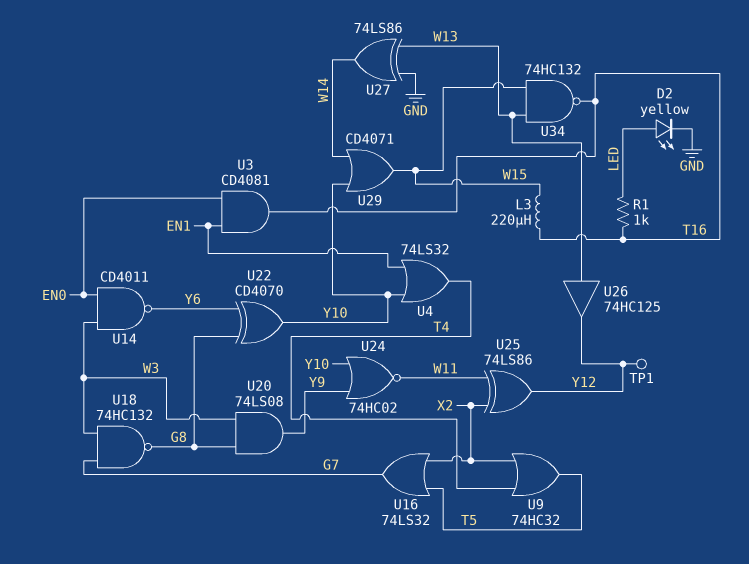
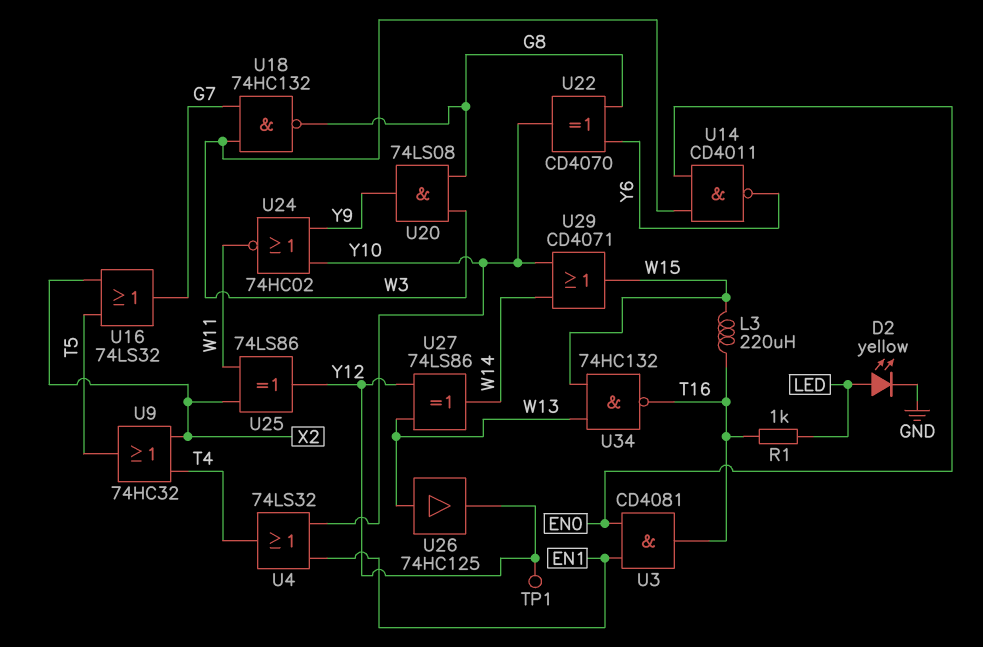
U27: XOR 74LS86 (in GND, in W13, out W14) -> XOR 74LS86 (in W13, in Y12, out W14)

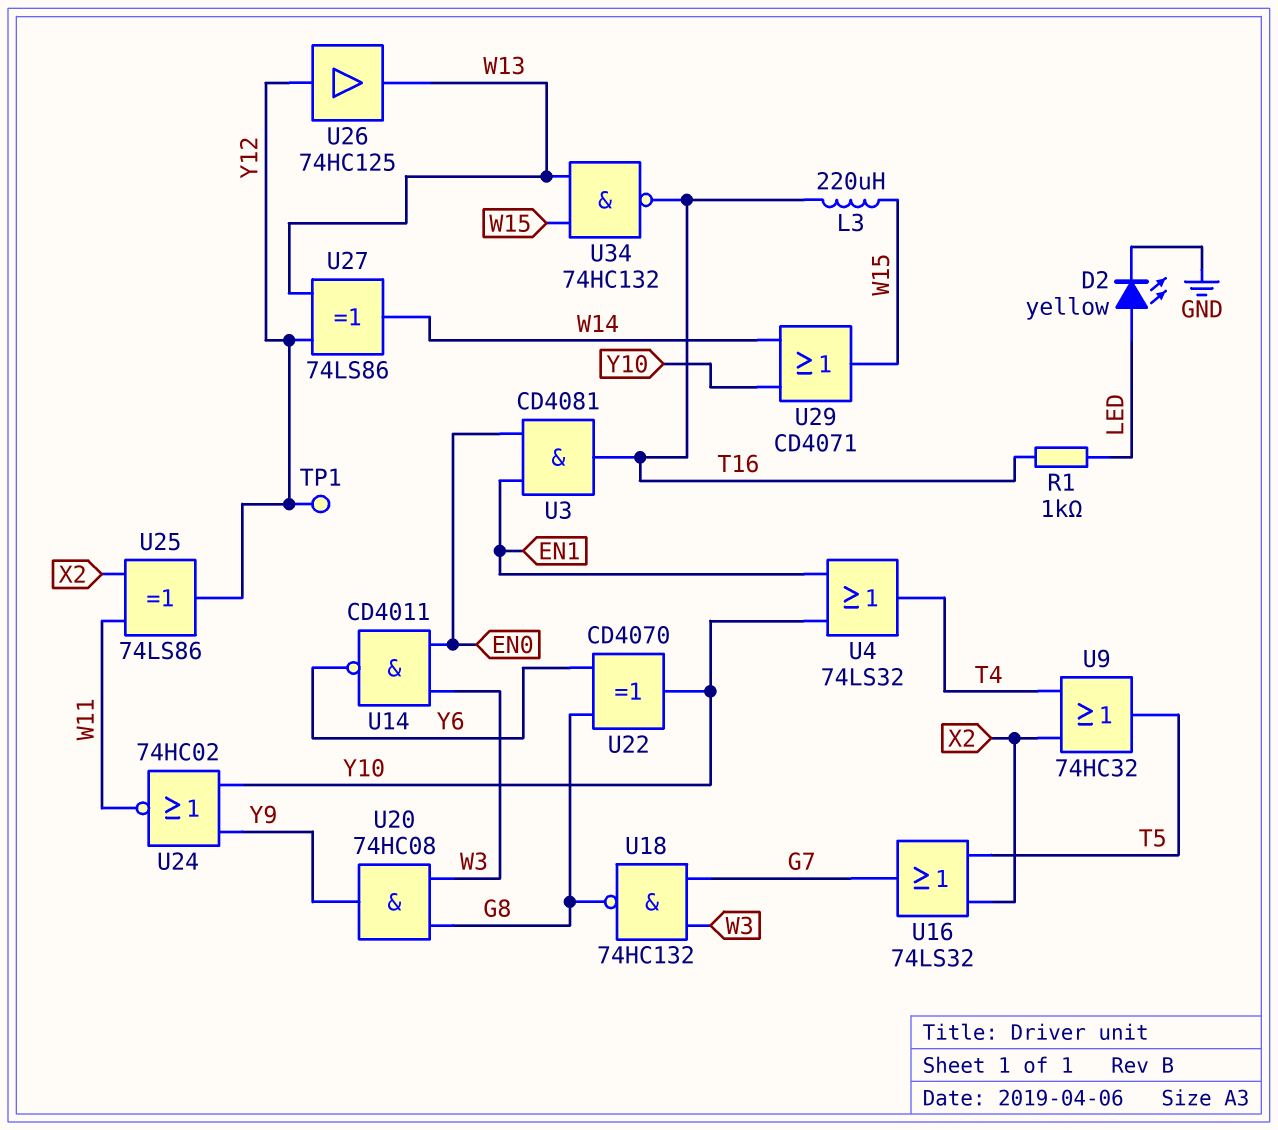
U20: AND 74LS08 (in G8, in W3, out Y9) -> AND 74HC08 (in G8, in W3, out Y9)
U26: buffer 74HC125 (in W13, out Y12) -> buffer 74HC125 (in Y12, out W13)

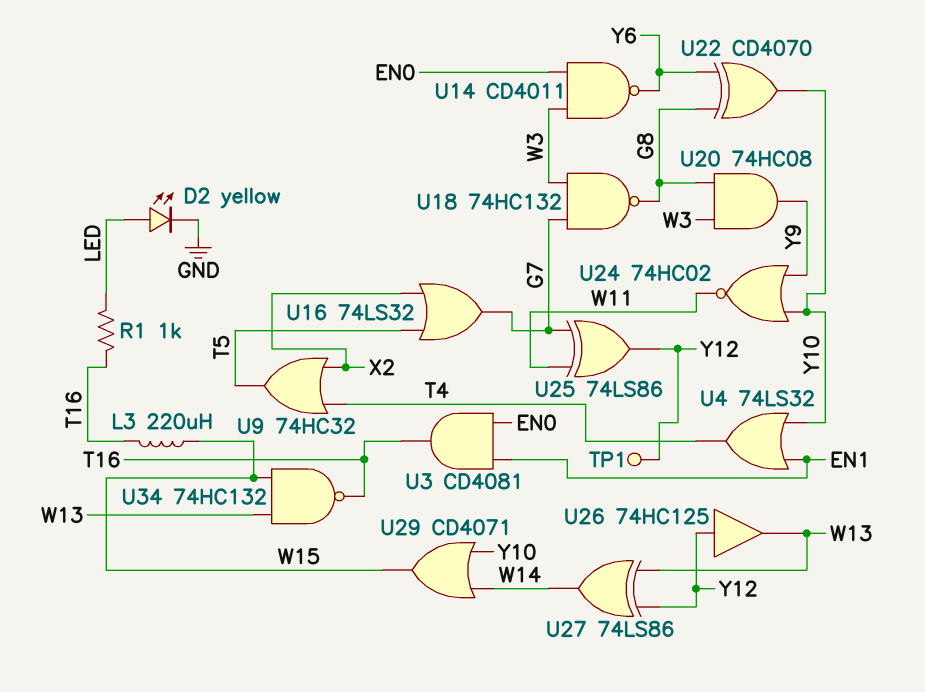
U25: XOR 74LS86 (in W11, in X2, out Y12) -> XOR 74LS86 (in G7, in W11, out Y12)

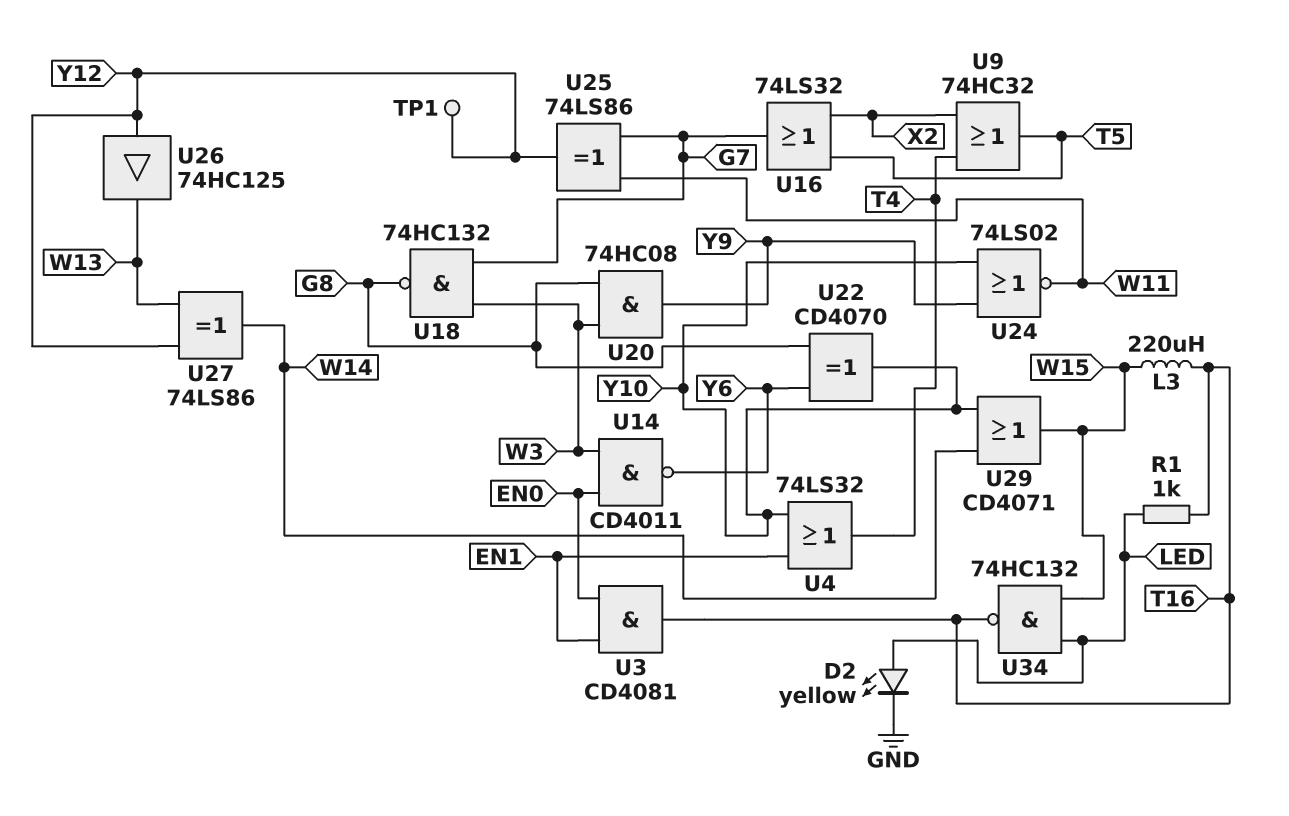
U24: NOR 74HC02 (in Y9, in Y10, out W11) -> NOR 74LS02 (in Y9, in Y10, out W11)
U34: NAND 74HC132 (in W13, in W15, out T16) -> NAND 74HC132 (in LED, in W15, out T16)

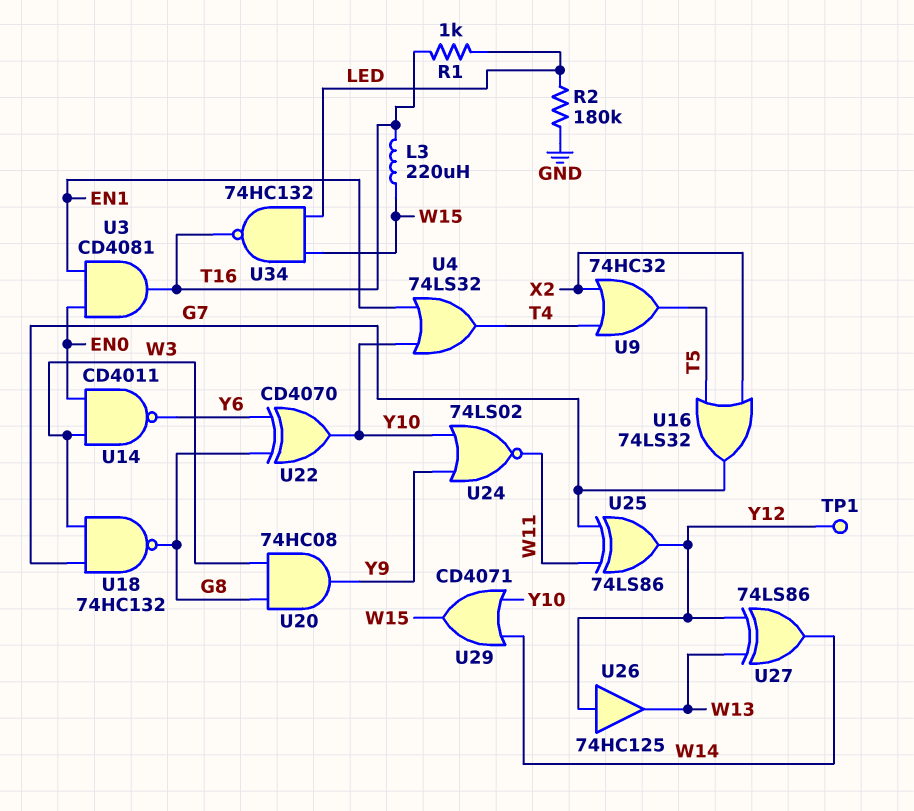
D2: LED yellow (A LED, K GND) -> none
R2: none -> 180k (GND, LED)

